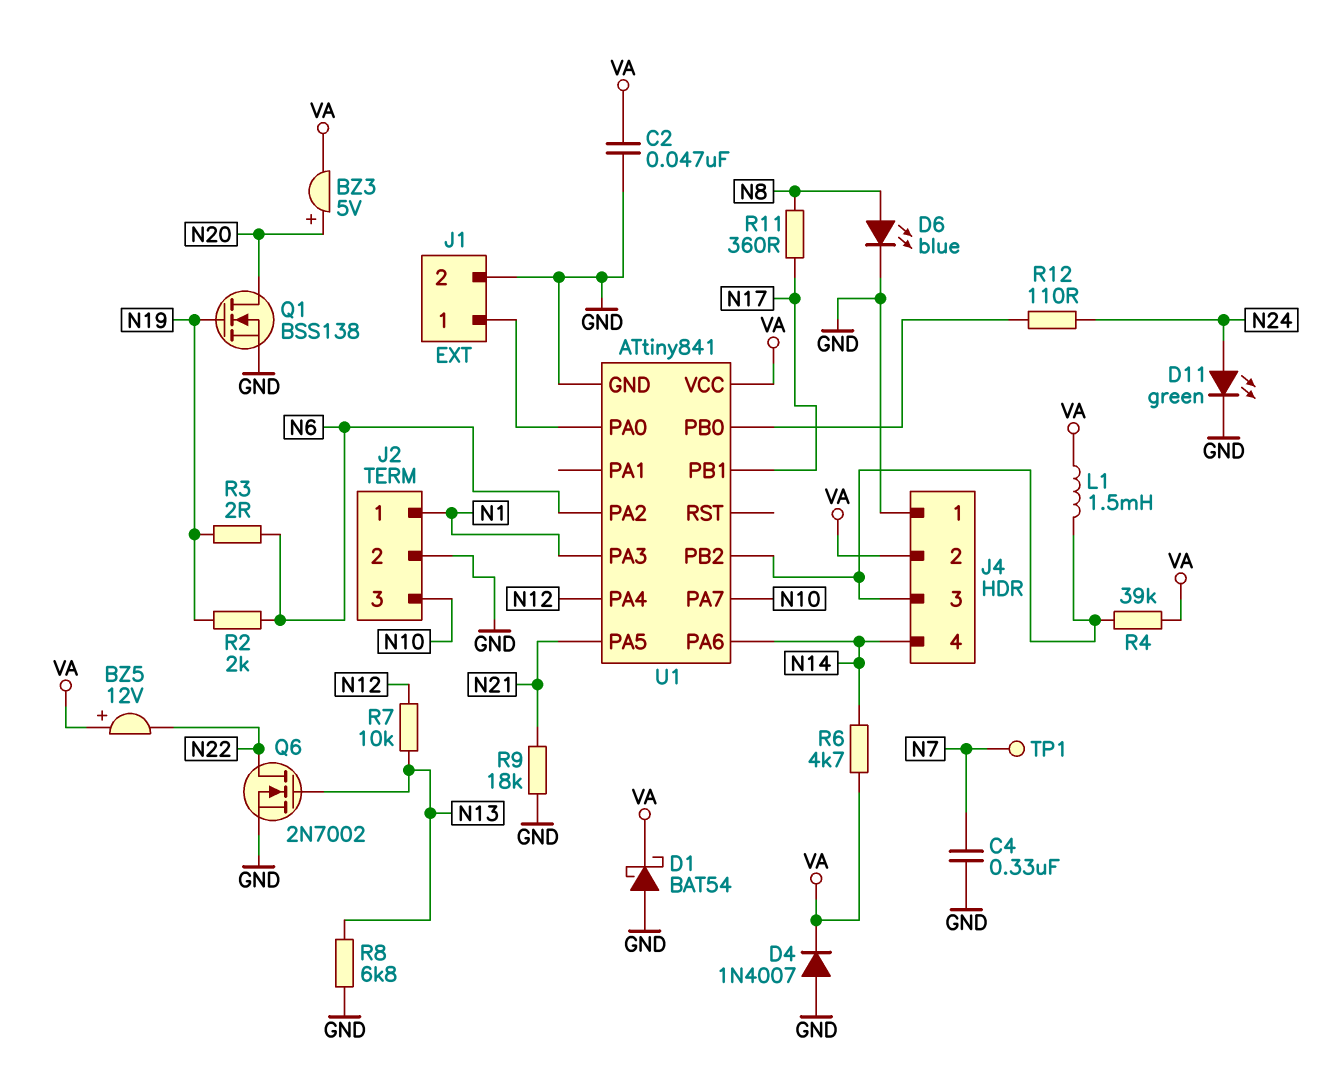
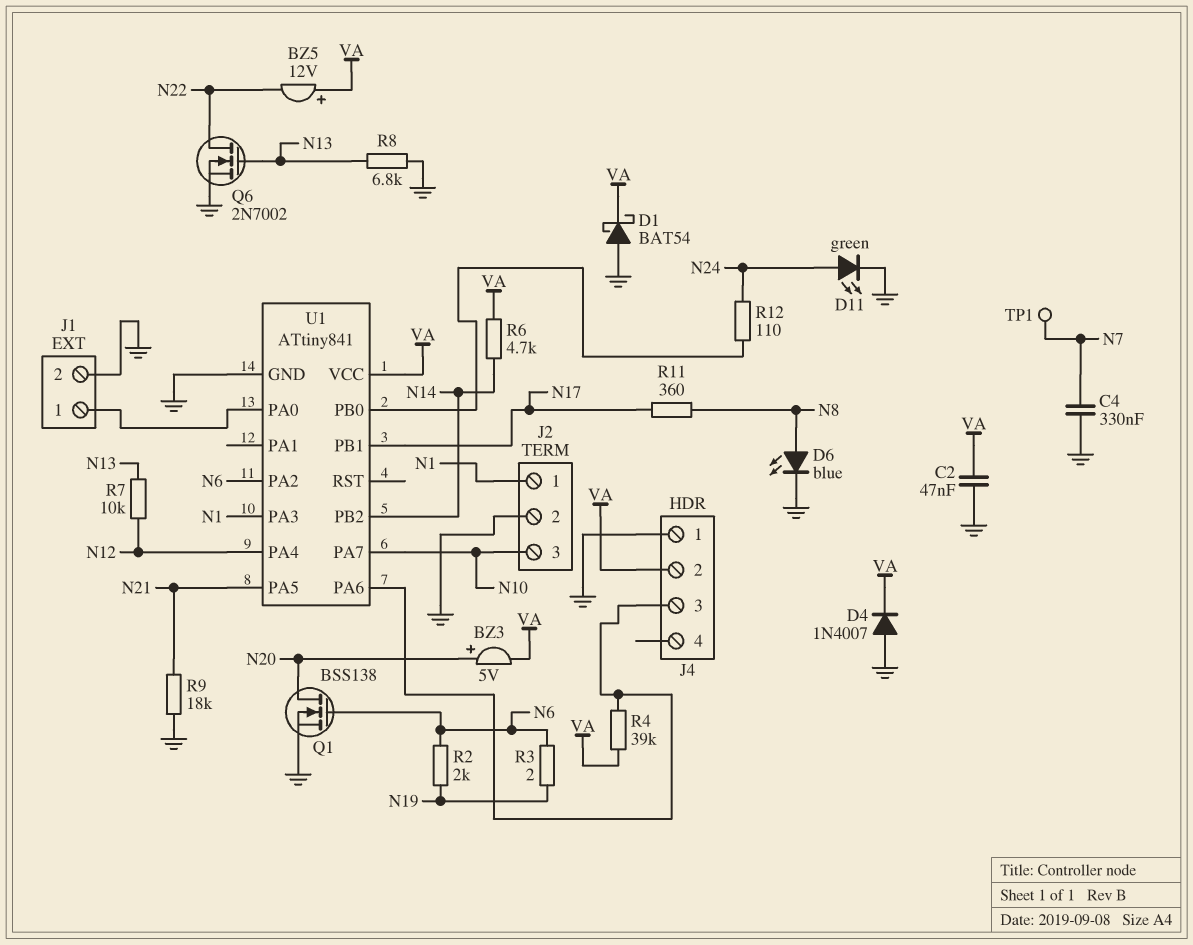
J4 pin 4: N14 -> none
L1: 1.5mH (J4/3, VA) -> none
Q1: NMOS BSS138 (G N19, D N20, S GND) -> NMOS BSS138 (G N6, D N20, S GND)
U1 pin PA6: N14 -> J4/3
U1 pin PB2: J4/3 -> N14

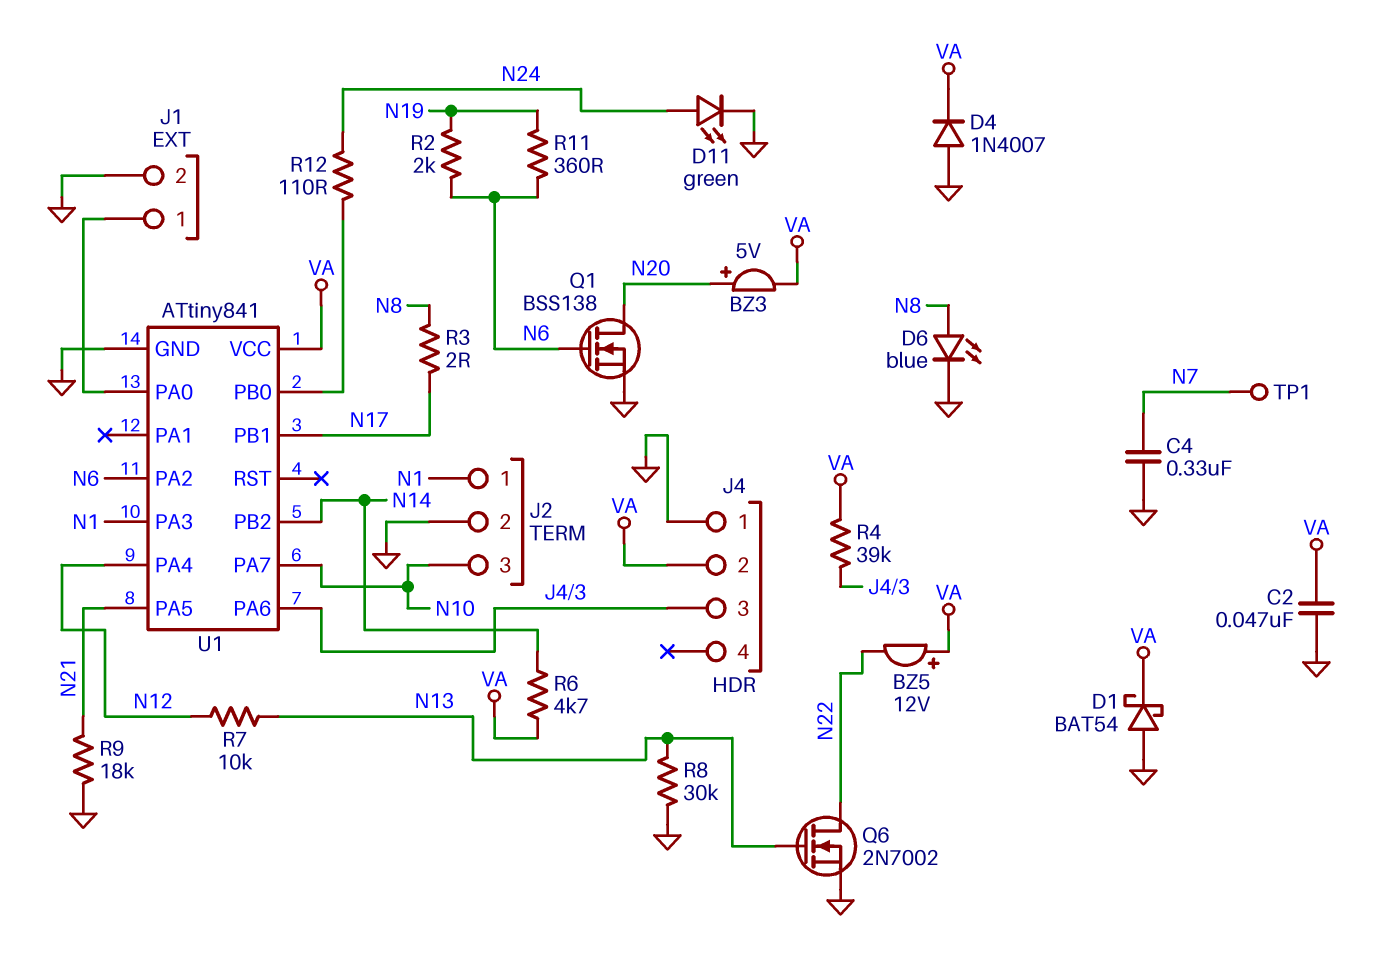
R3: 2 (N6, N19) -> 2 (N8, N17)
R8: 6.8k (GND, N13) -> 30k (GND, N13)
R11: 360 (N8, N17) -> 360 (N6, N19)

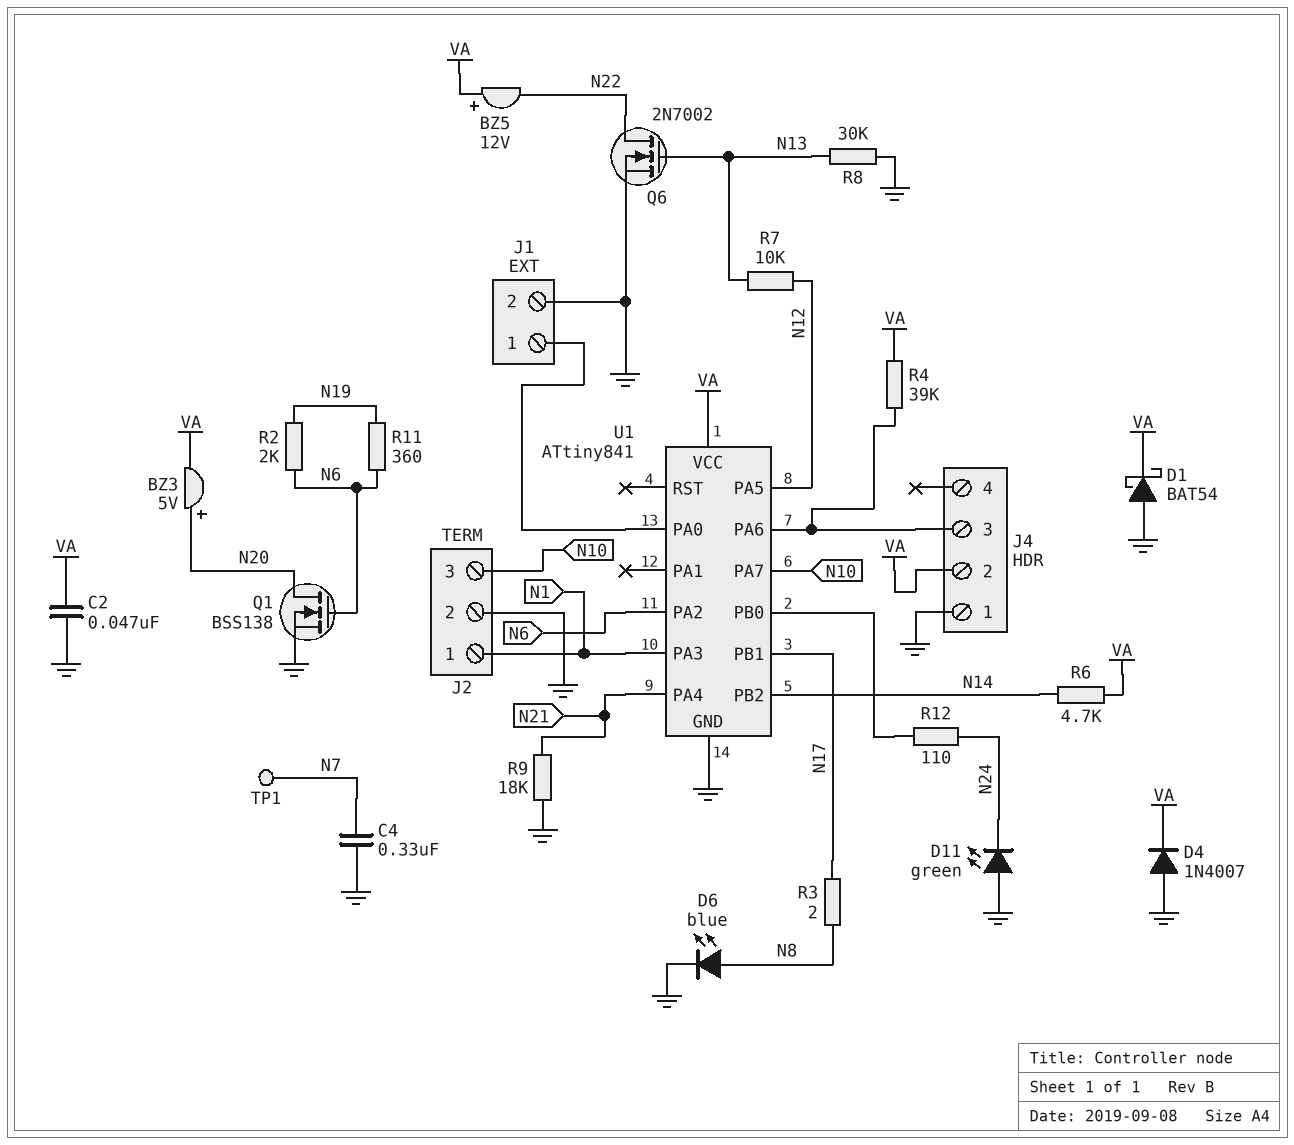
D11: LED green (A N24, K GND) -> LED green (A GND, K N24)
U1 pin PA4: N12 -> N21
U1 pin PA5: N21 -> N12

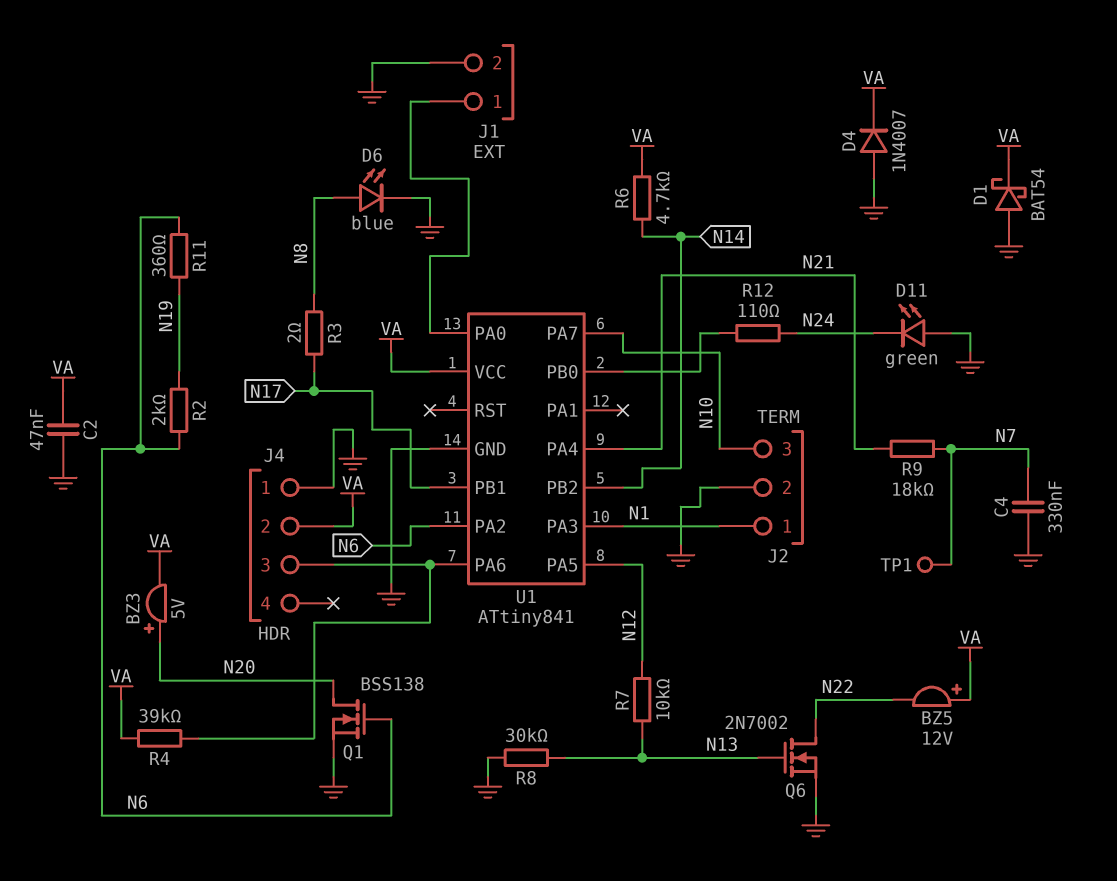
R9: 18k (GND, N21) -> 18k (N7, N21)

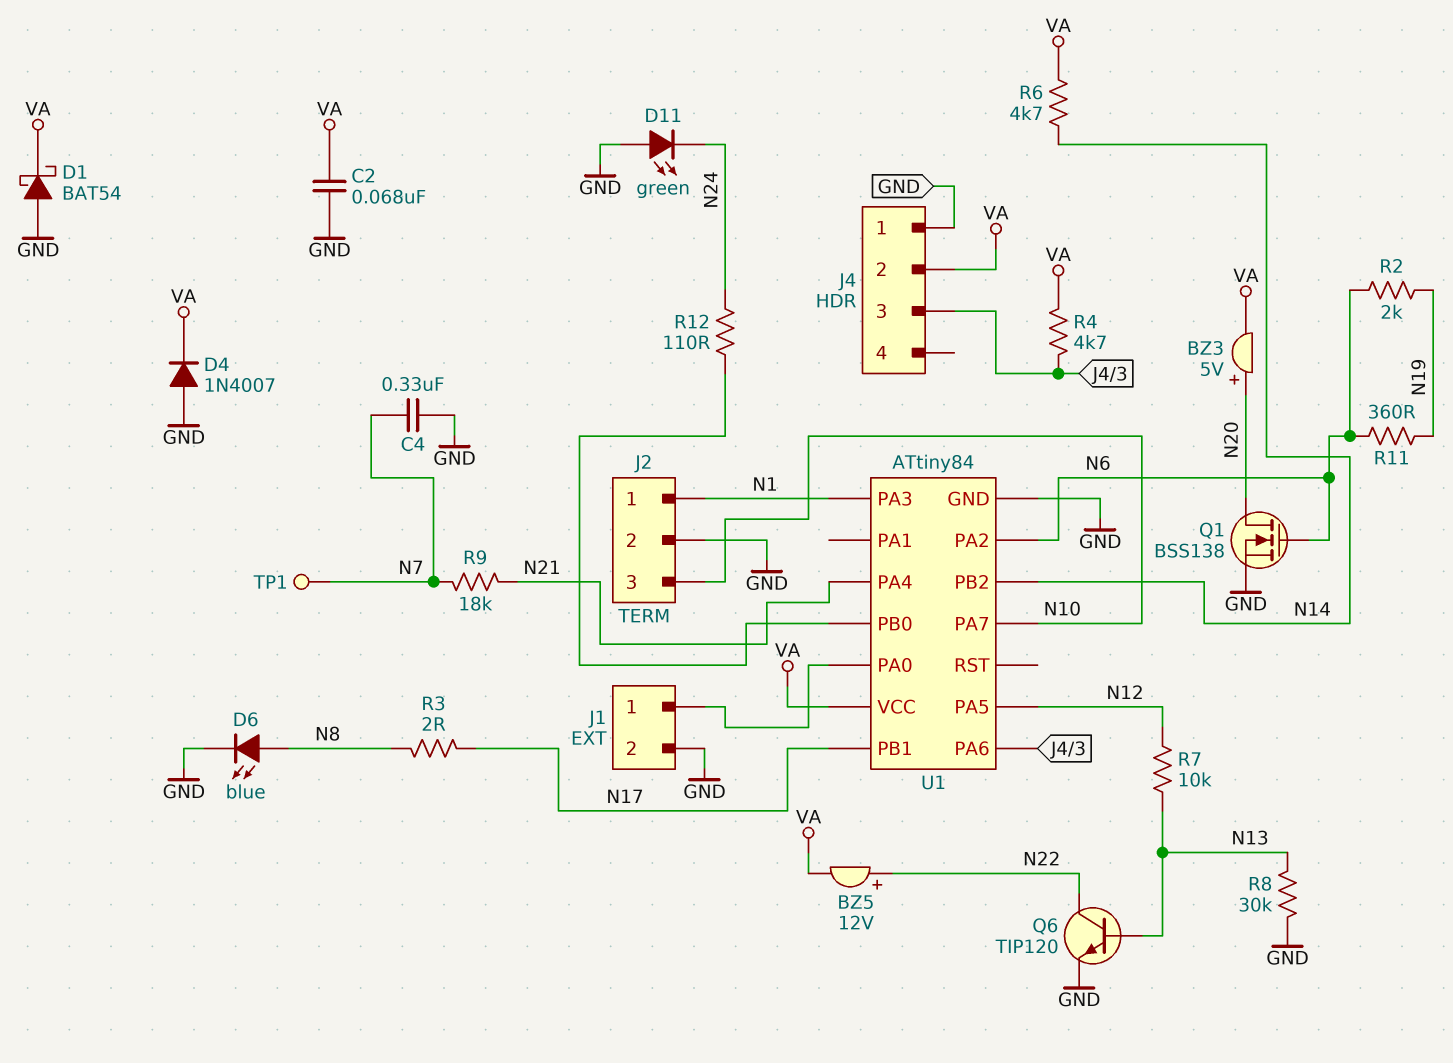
BZ5: buzzer 12V (plus VA, minus N22) -> buzzer 12V (plus N22, minus VA)
C2: 47nF (GND, VA) -> 68nF (GND, VA)
Q6: NMOS 2N7002 (G N13, D N22, S GND) -> NPN TIP120 (B N13, C N22, E GND)
R4: 39k (J4/3, VA) -> 4.7k (J4/3, VA)
U1: ATtiny841 -> ATtiny84

